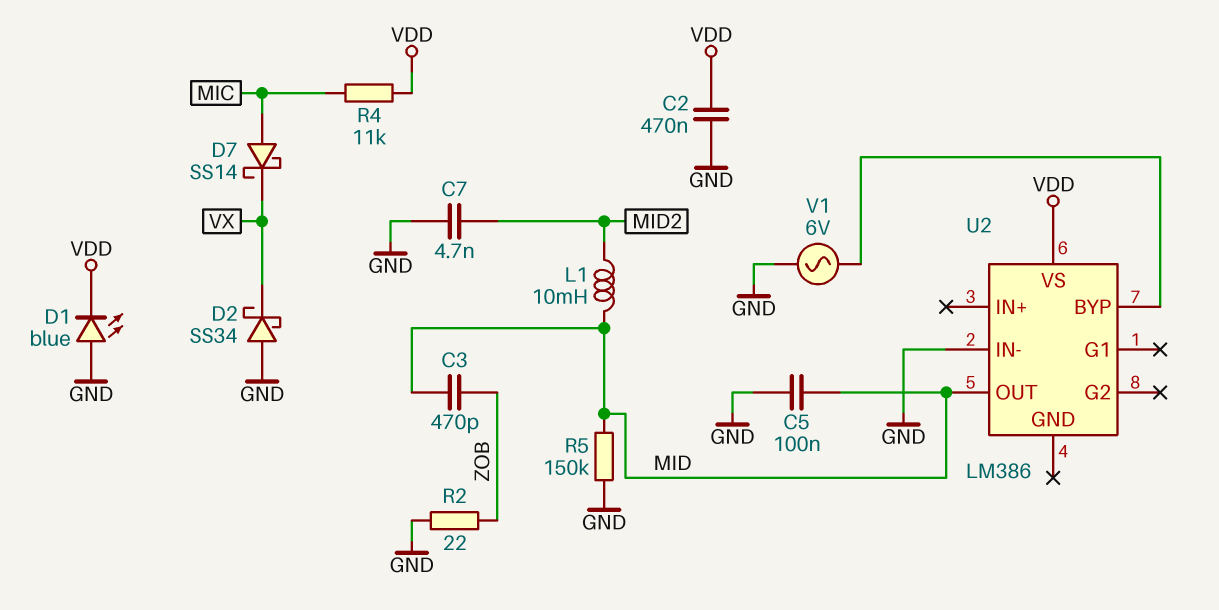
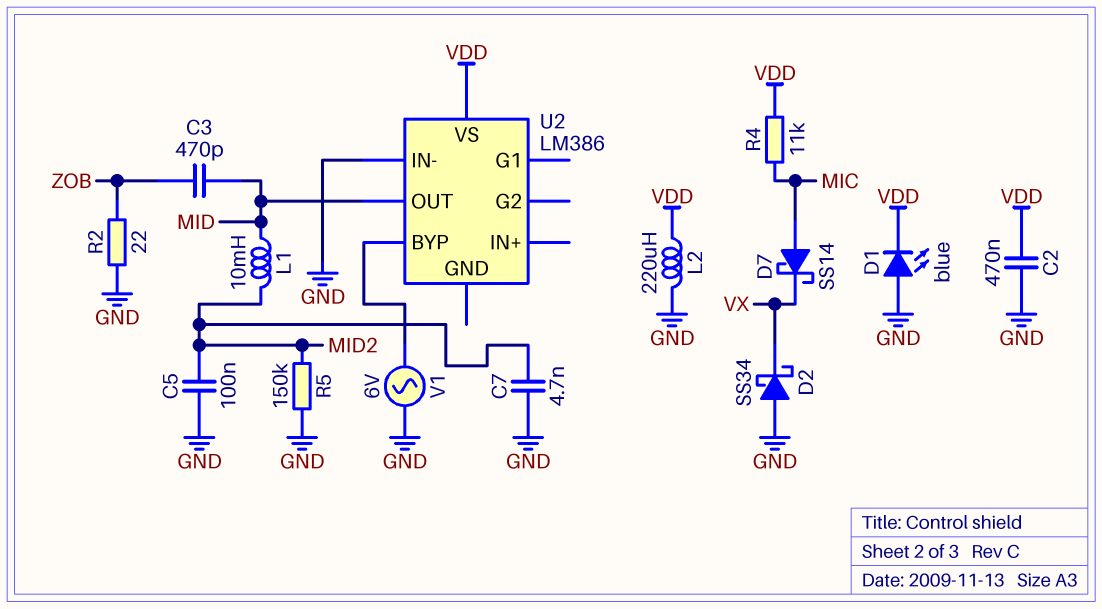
C5: 100nF (GND, MID) -> 100nF (GND, MID2)
L2: none -> 220uH (GND, VDD)
R5: 150k (GND, MID) -> 150k (GND, MID2)

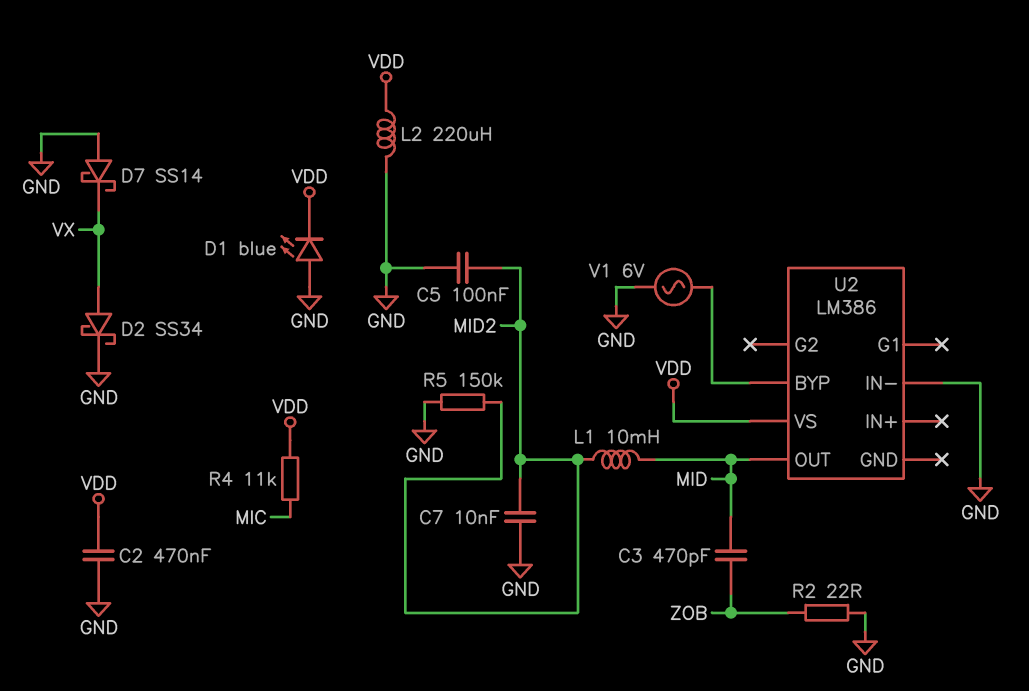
C7: 4.7nF (GND, MID2) -> 10nF (GND, MID2)
D2: schottky SS34 (A GND, K VX) -> schottky SS34 (A VX, K GND)
D7: schottky SS14 (A MIC, K VX) -> schottky SS14 (A GND, K VX)

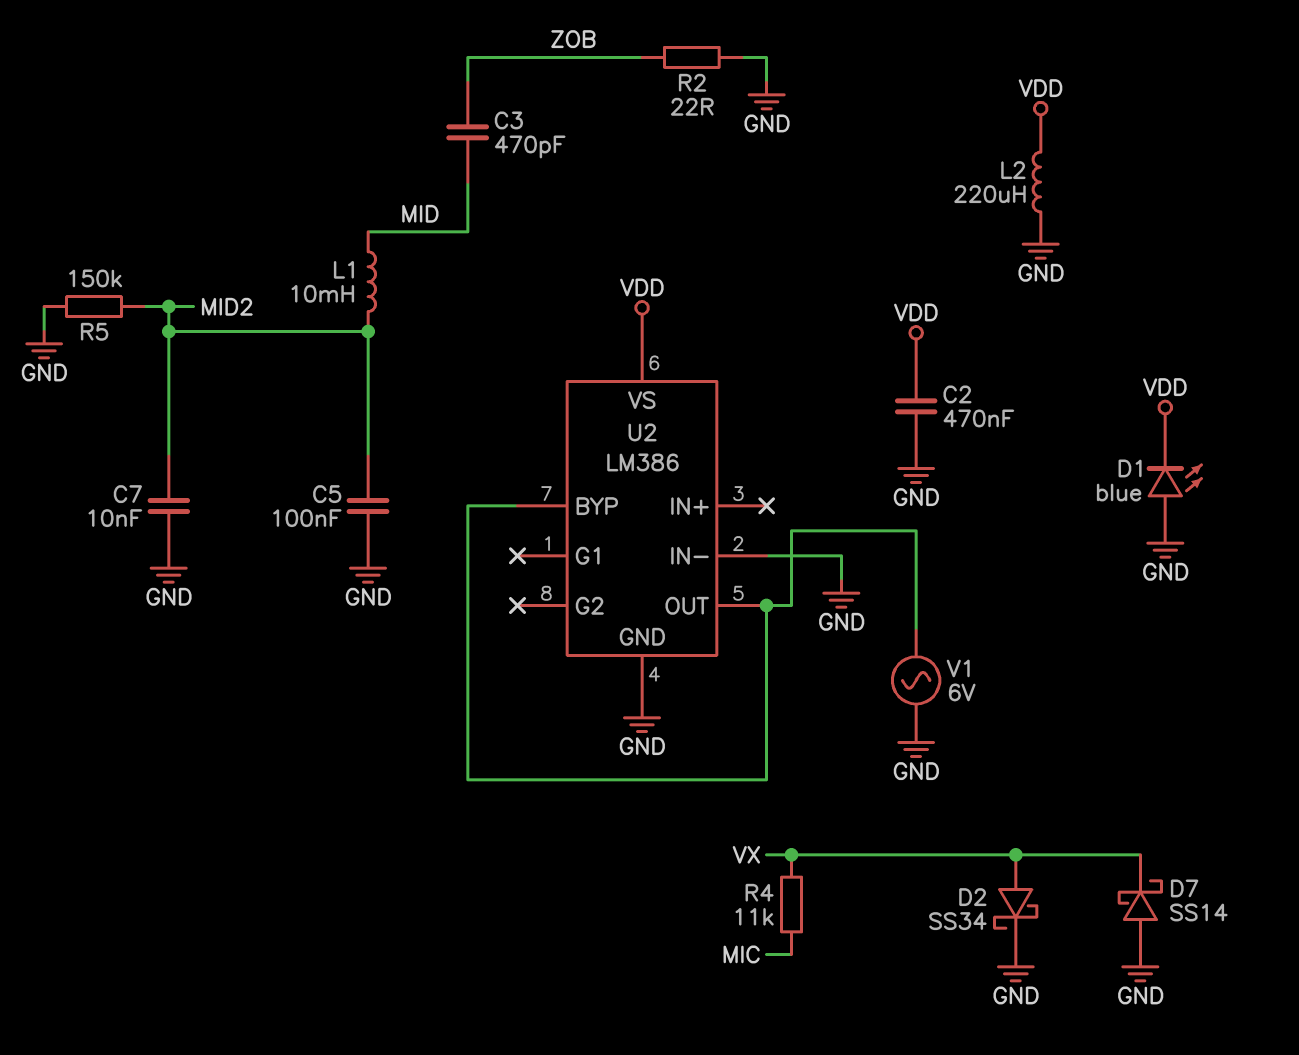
R4: 11k (MIC, VDD) -> 11k (MIC, VX)
U2 pin GND: none -> GND
U2 pin OUT: MID -> U2/BYP

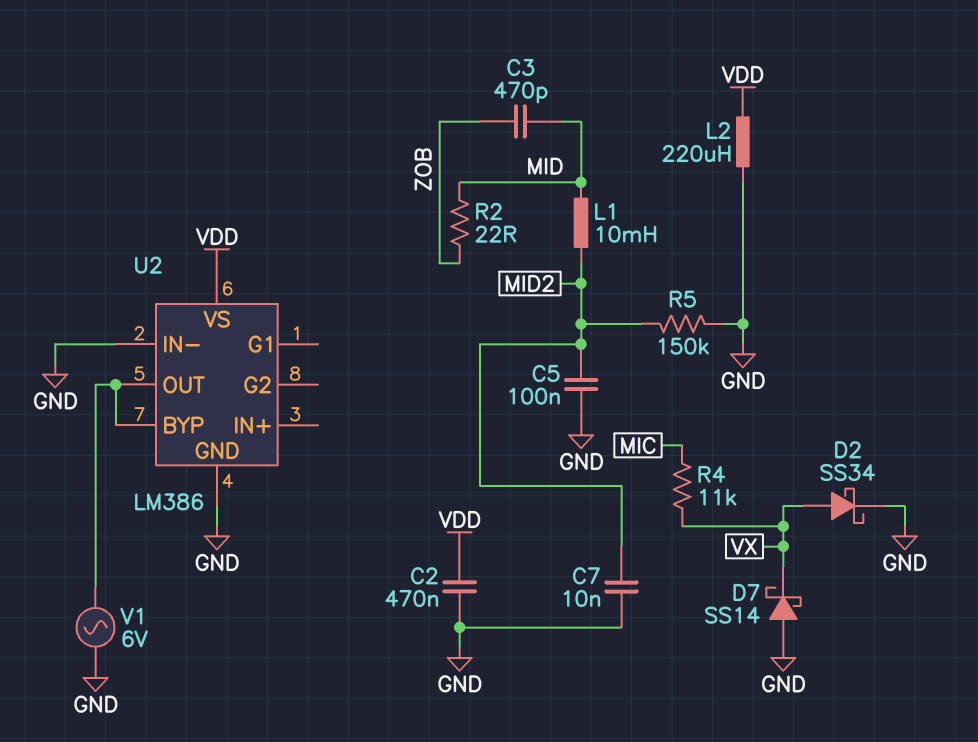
D1: LED blue (A GND, K VDD) -> none
R2: 22 (GND, ZOB) -> 22 (MID, ZOB)

